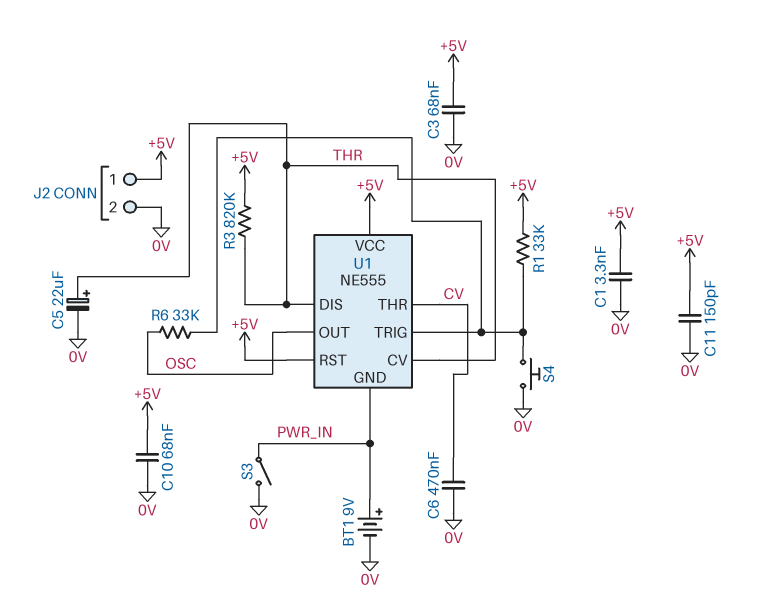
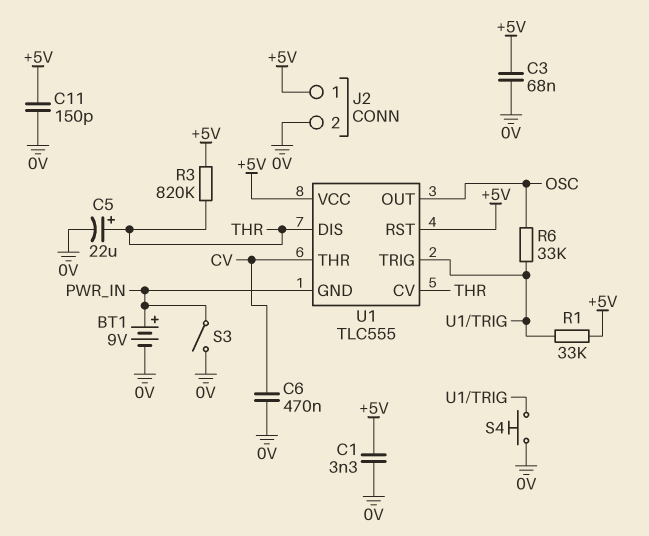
C10: 68nF (+5V, 0V) -> none
U1: NE555 -> TLC555

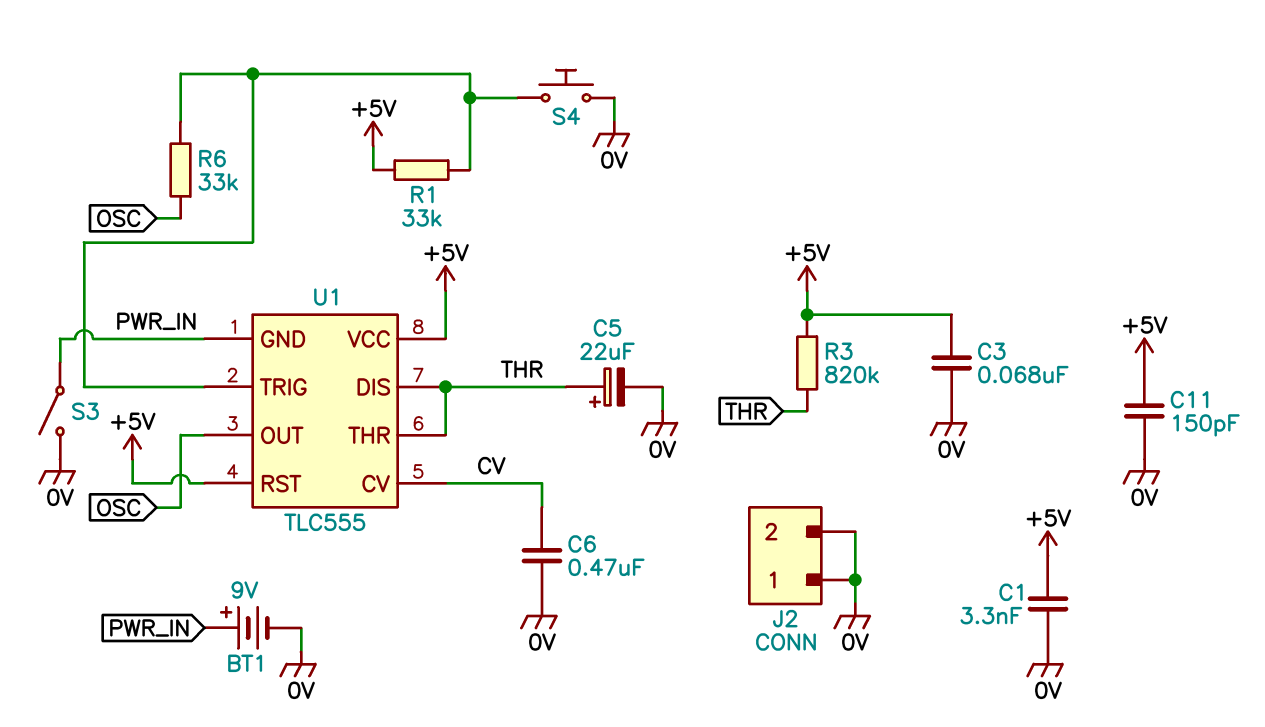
J2 pin 1: +5V -> 0V
U1 pin CV: THR -> CV
U1 pin THR: CV -> THR

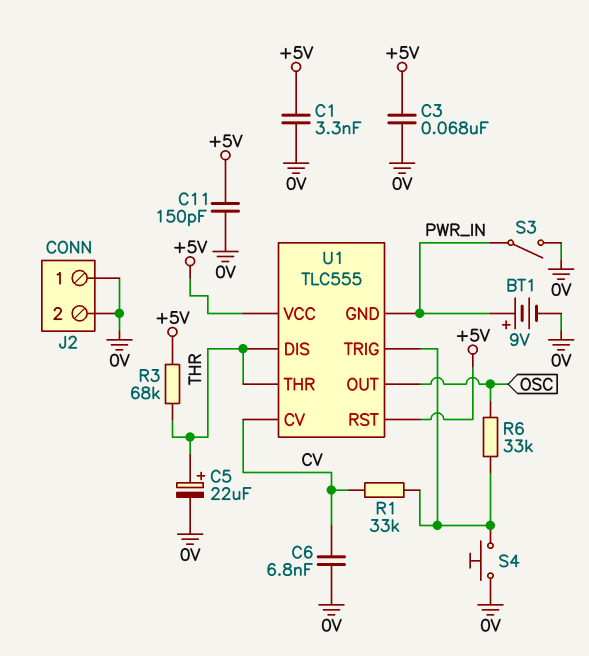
C6: 470nF (0V, CV) -> 6.8nF (0V, CV)
R1: 33k (+5V, U1/TRIG) -> 33k (CV, U1/TRIG)
R3: 820k (+5V, THR) -> 68k (+5V, THR)

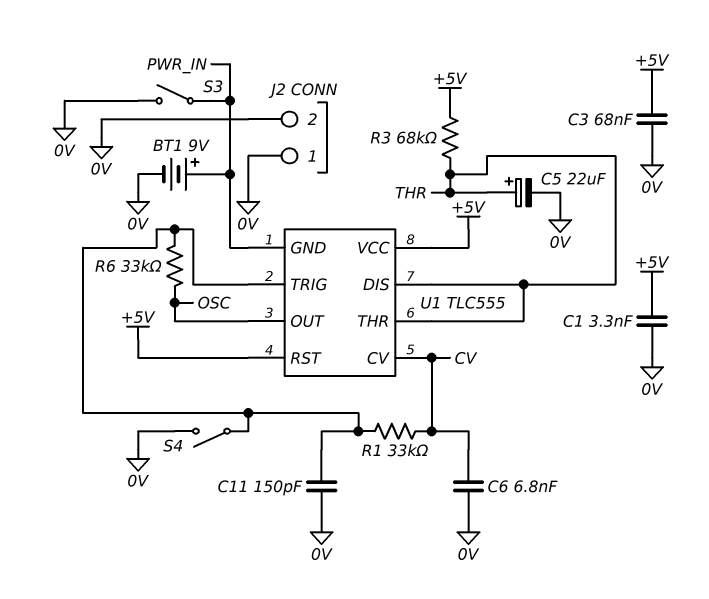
C11: 150pF (+5V, 0V) -> 150pF (0V, U1/TRIG)
S4: button (0V, U1/TRIG) -> switch (0V, U1/TRIG)

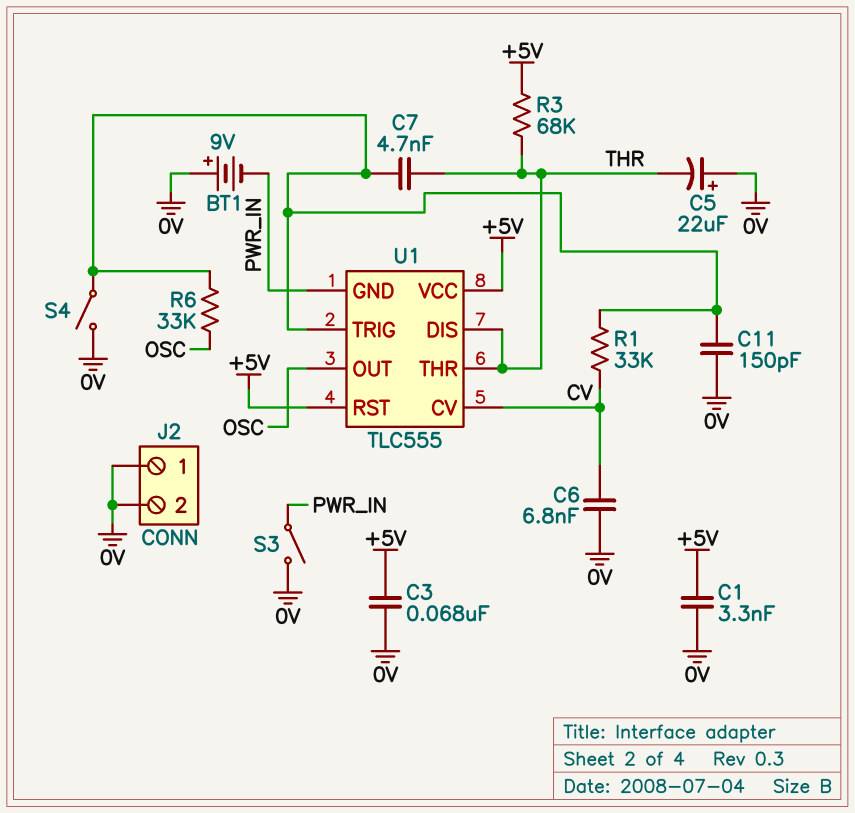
BT1: 9V (plus PWR_IN, minus 0V) -> 9V (plus 0V, minus PWR_IN)
C5: 22uF (plus THR, minus 0V) -> 22uF (plus 0V, minus THR)
C7: none -> 4.7nF (THR, U1/TRIG)

